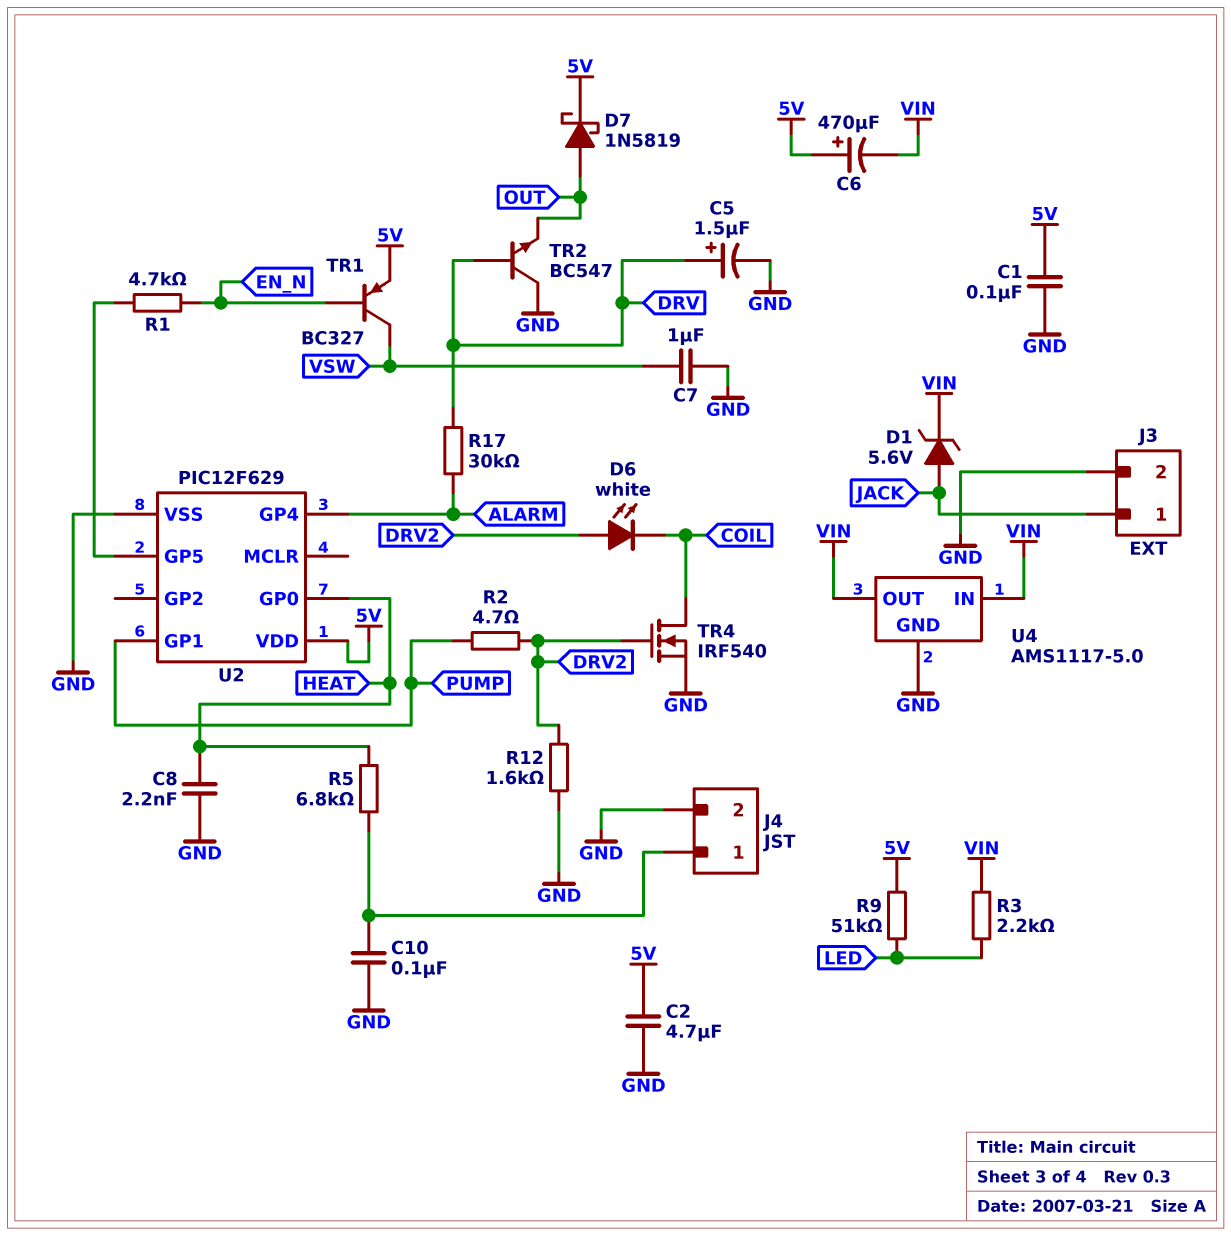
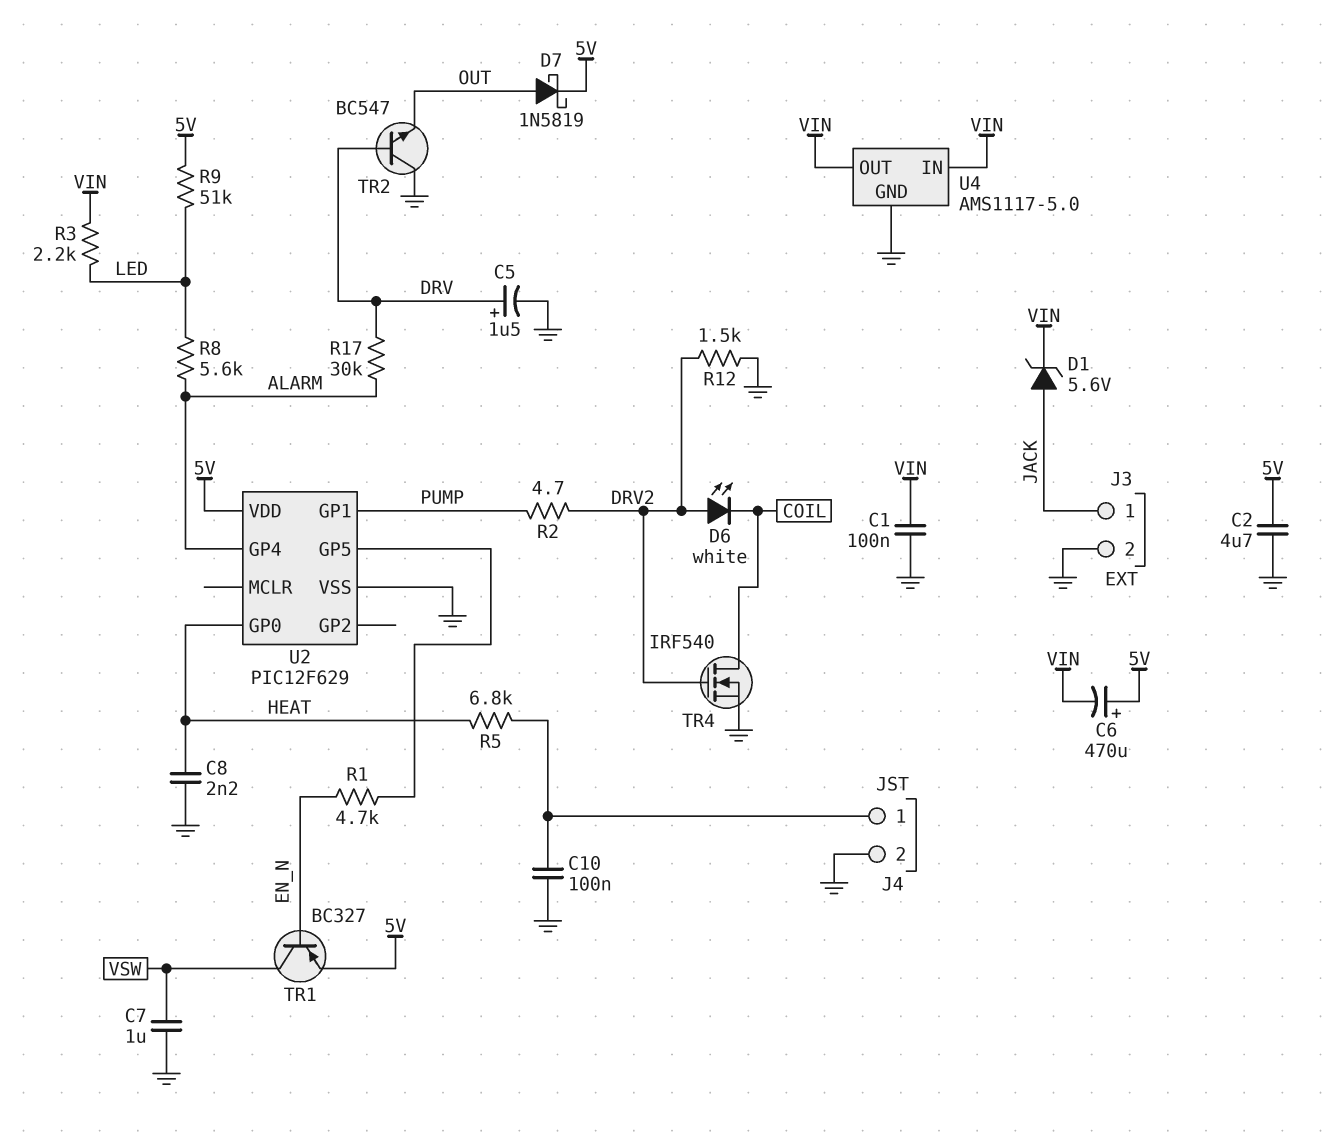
C1: 100nF (5V, GND) -> 100nF (GND, VIN)
R8: none -> 5.6k (ALARM, LED)
R12: 1.6k (DRV2, GND) -> 1.5k (DRV2, GND)

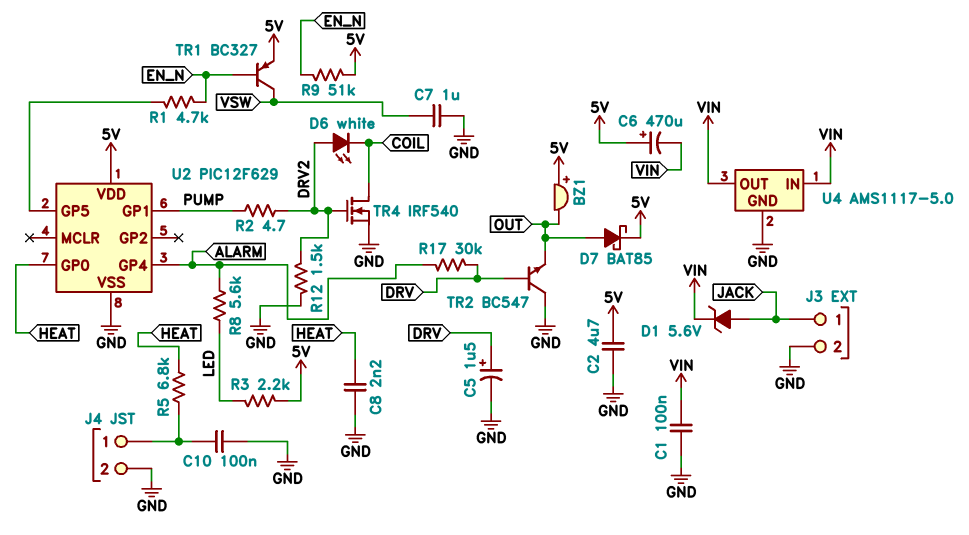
BZ1: none -> buzzer (plus 5V, minus OUT)
D7: schottky 1N5819 (A OUT, K 5V) -> schottky BAT85 (A OUT, K 5V)
R3: 2.2k (LED, VIN) -> 2.2k (5V, LED)
R9: 51k (5V, LED) -> 51k (5V, EN_N)

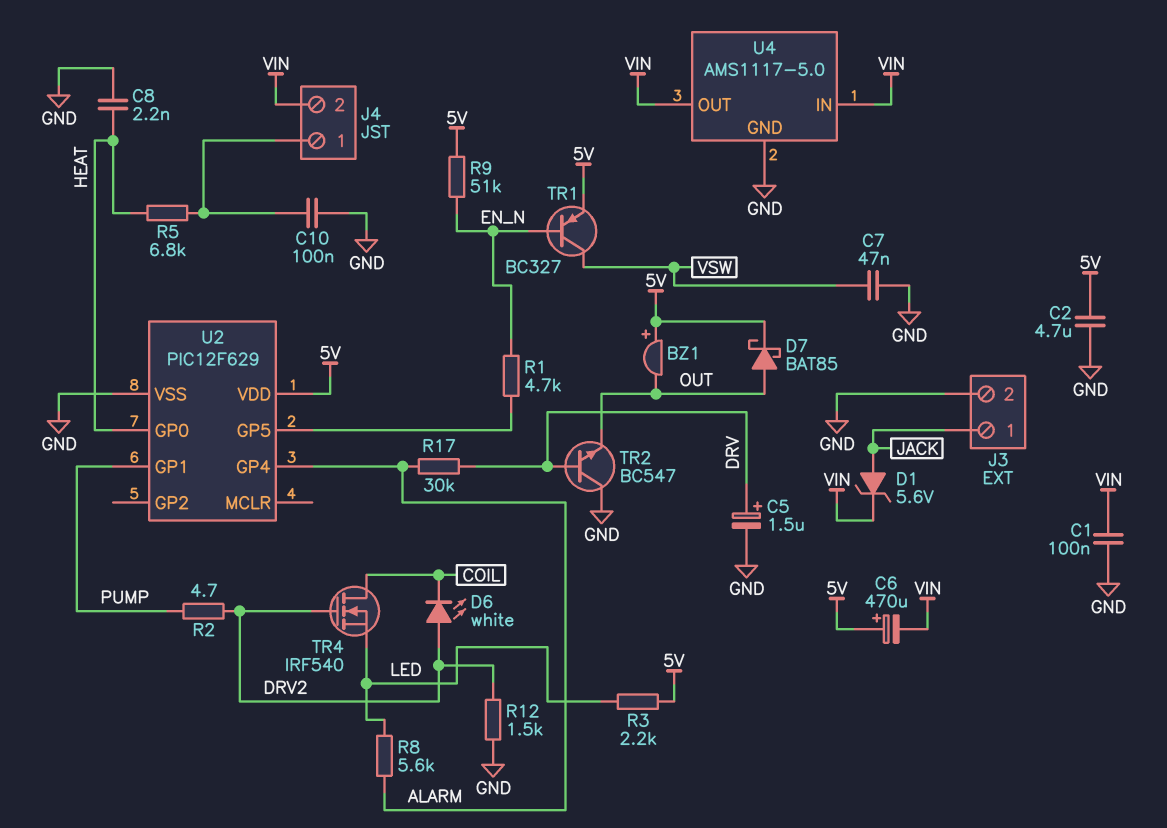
C7: 1uF (GND, VSW) -> 47nF (GND, VSW)
J4 pin 2: GND -> VIN
TR4: NMOS IRF540 (G DRV2, D COIL, S GND) -> NMOS IRF540 (G DRV2, D COIL, S LED)

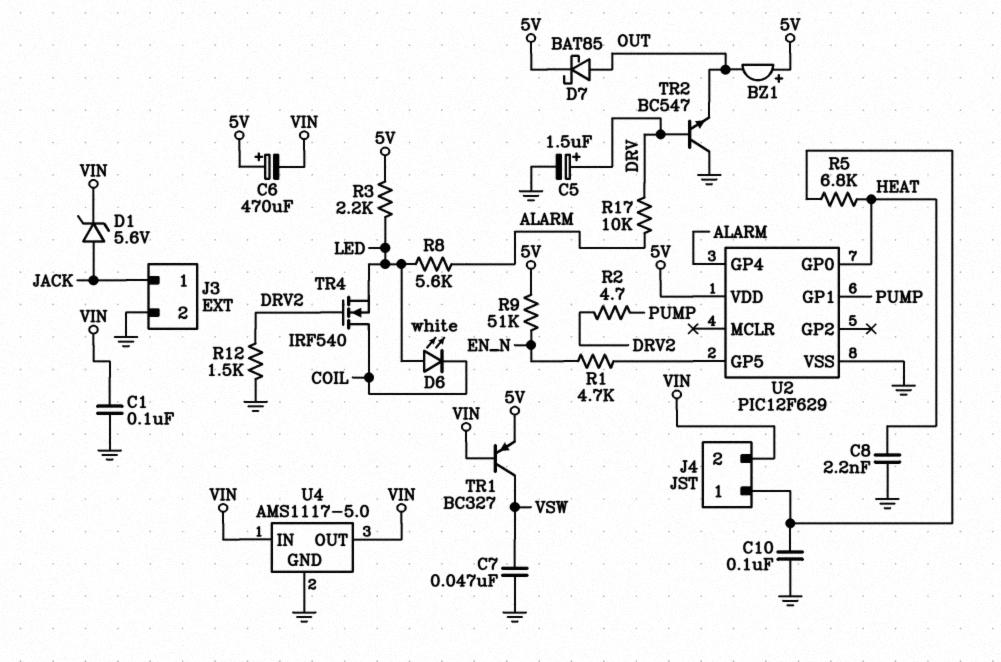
C2: 4.7uF (5V, GND) -> none
D6: LED white (A DRV2, K COIL) -> LED white (A LED, K COIL)
R17: 30k (ALARM, DRV) -> 10k (ALARM, DRV)
TR1: PNP BC327 (B EN_N, C VSW, E 5V) -> PNP BC327 (B VIN, C VSW, E 5V)

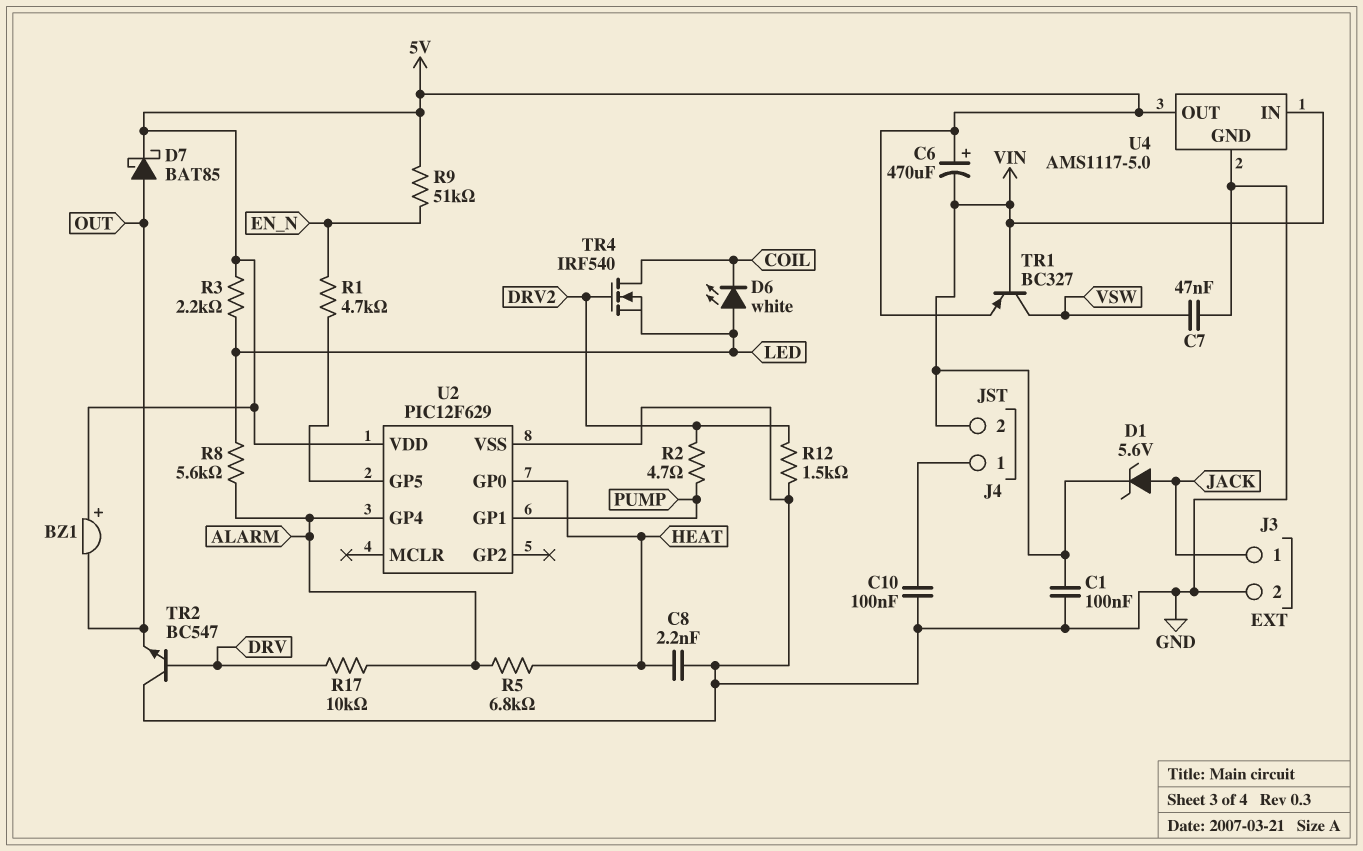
C5: 1.5uF (plus DRV, minus GND) -> none
R5: 6.8k (HEAT, J4/1) -> 6.8k (ALARM, HEAT)
U4 pin OUT: VIN -> 5V

